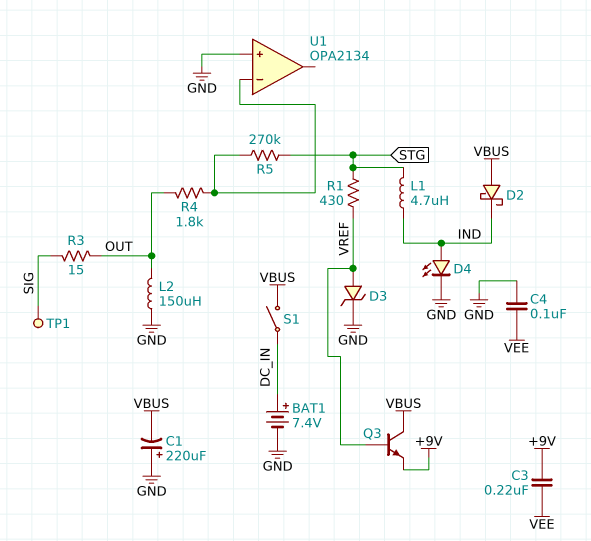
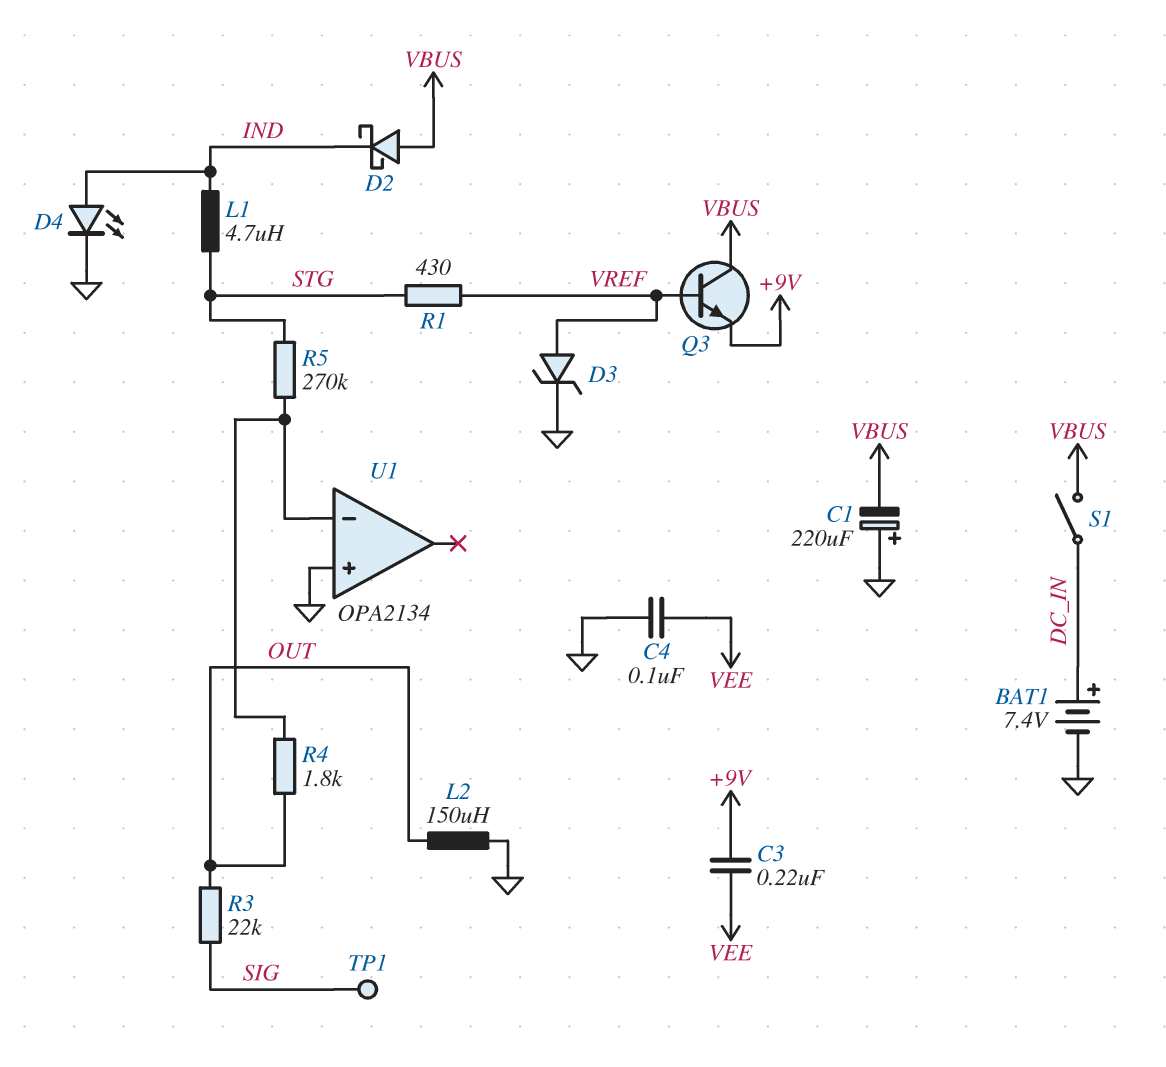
R3: 15 (OUT, SIG) -> 22k (OUT, SIG)

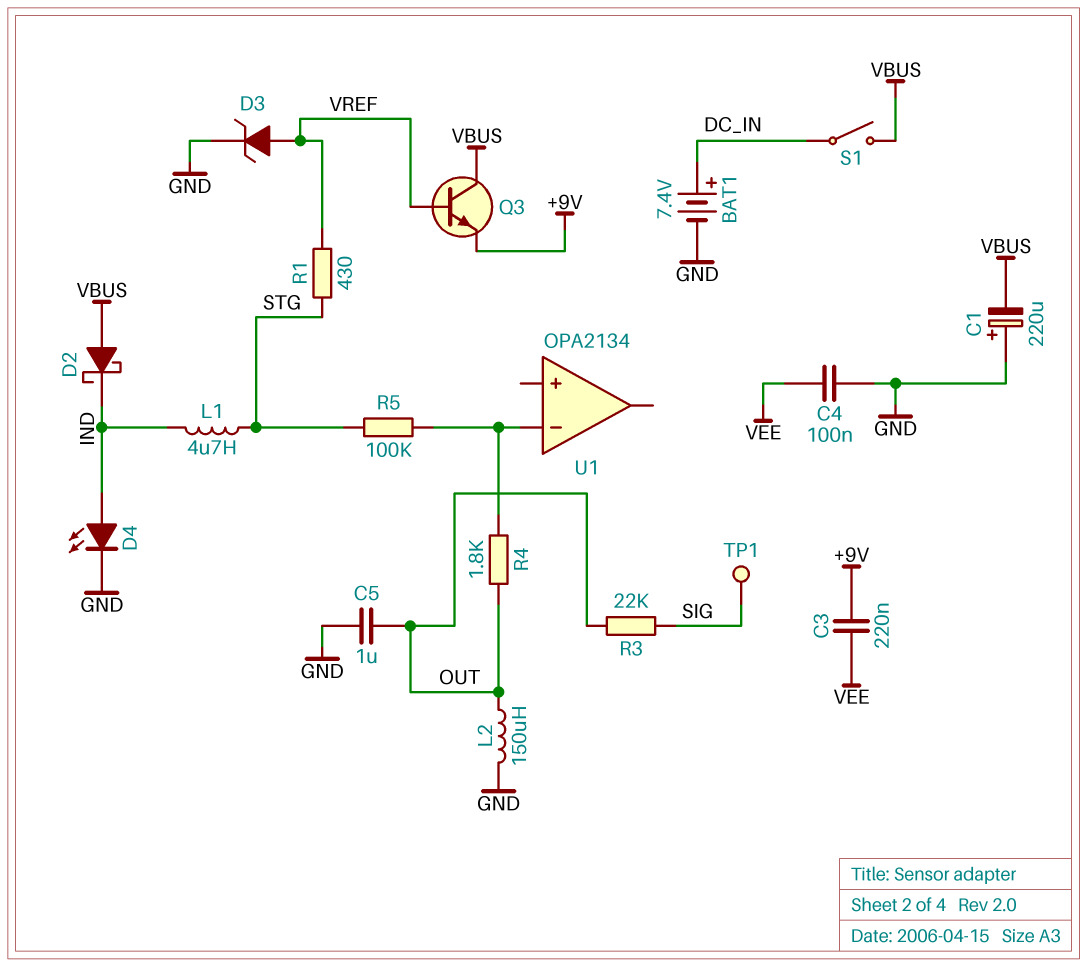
C5: none -> 1uF (GND, OUT)
R5: 270k (STG, U1/in-) -> 100k (STG, U1/in-)
U1 pin in+: GND -> none

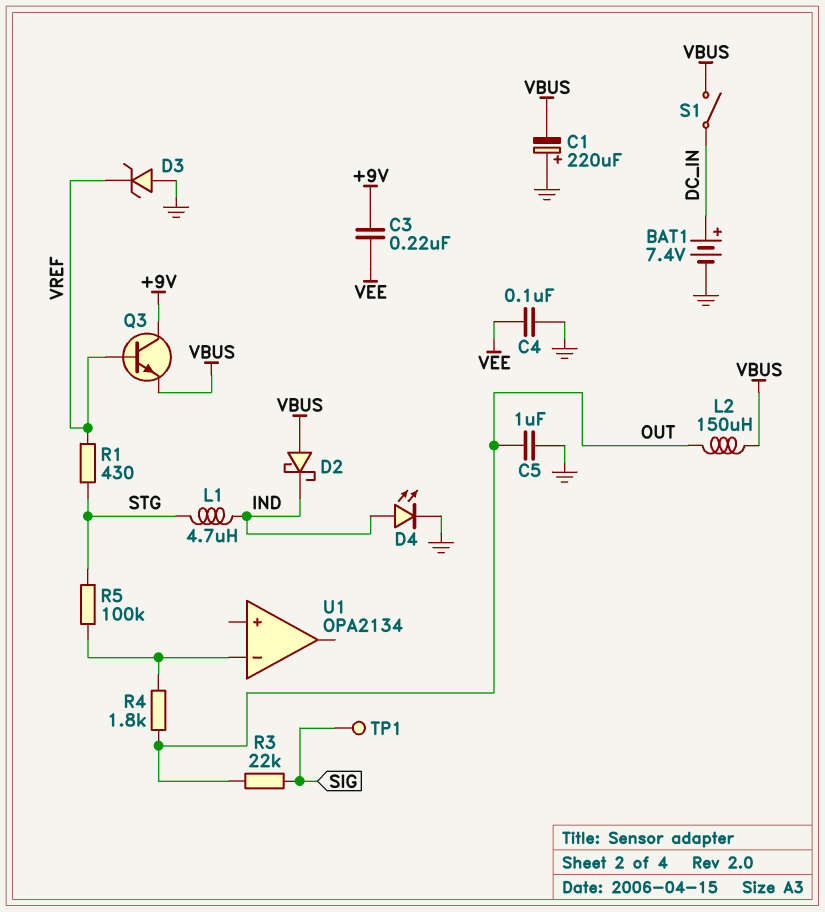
D3: zener (A VREF, K GND) -> zener (A GND, K VREF)
L2: 150uH (GND, OUT) -> 150uH (OUT, VBUS)
Q3: NPN (B VREF, C VBUS, E +9V) -> NPN (B VREF, C +9V, E VBUS)

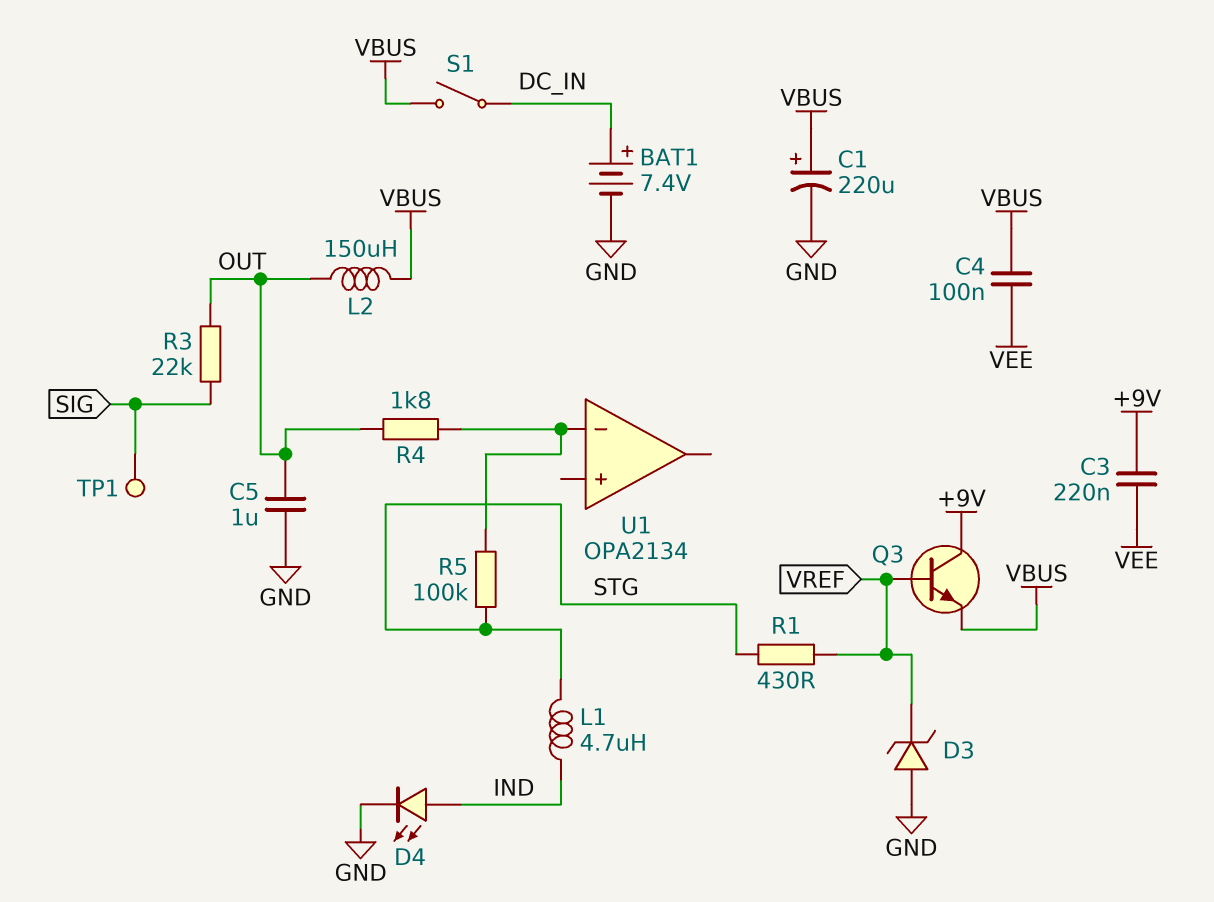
C1: 220uF (plus GND, minus VBUS) -> 220uF (plus VBUS, minus GND)
C4: 100nF (GND, VEE) -> 100nF (VBUS, VEE)
D2: schottky (A VBUS, K IND) -> none

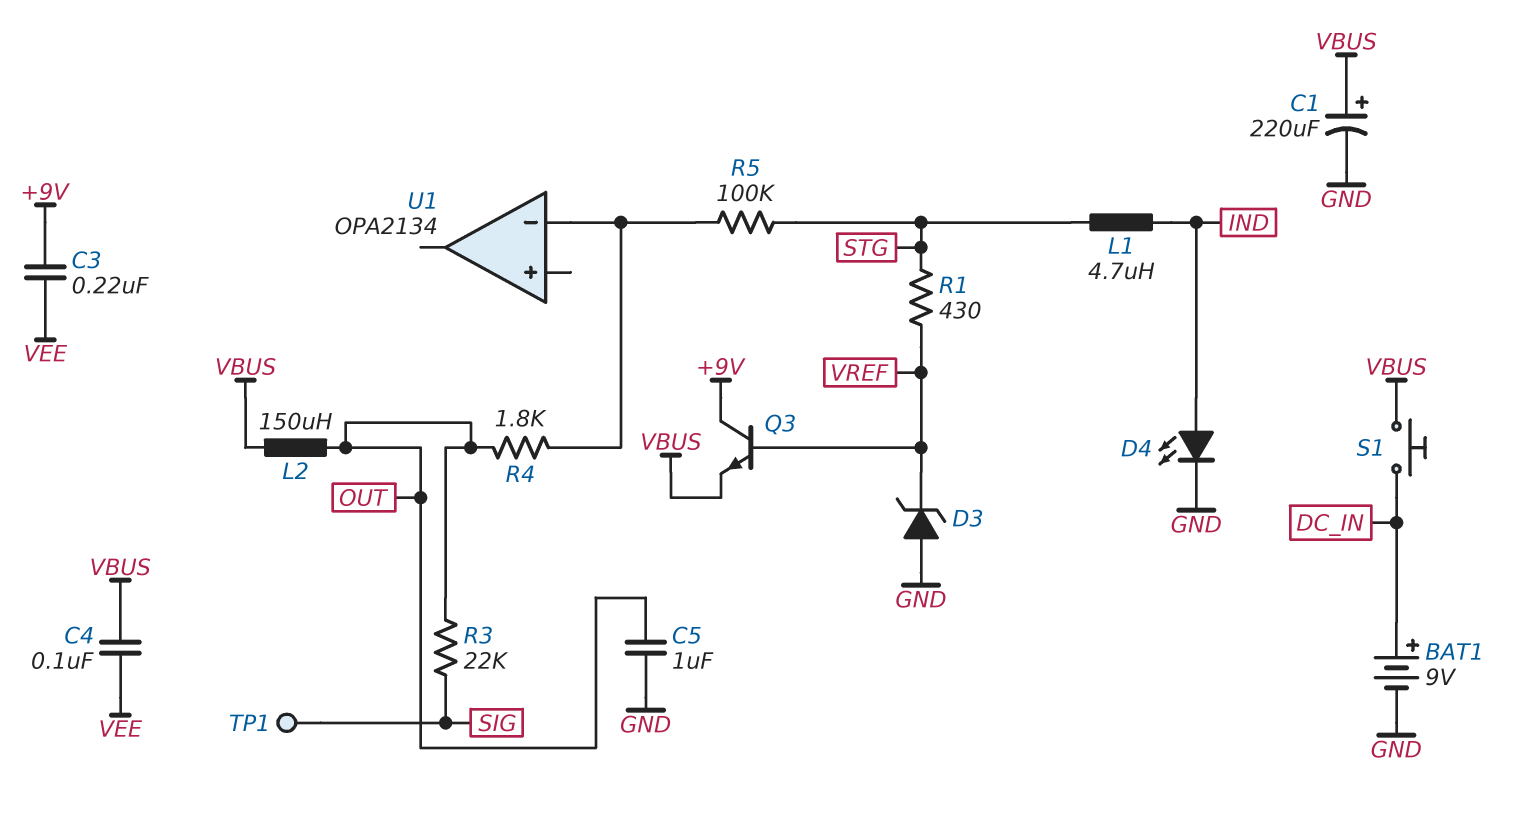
BAT1: 7.4V (plus DC_IN, minus GND) -> 9V (plus DC_IN, minus GND)
S1: switch (DC_IN, VBUS) -> button (DC_IN, VBUS)

